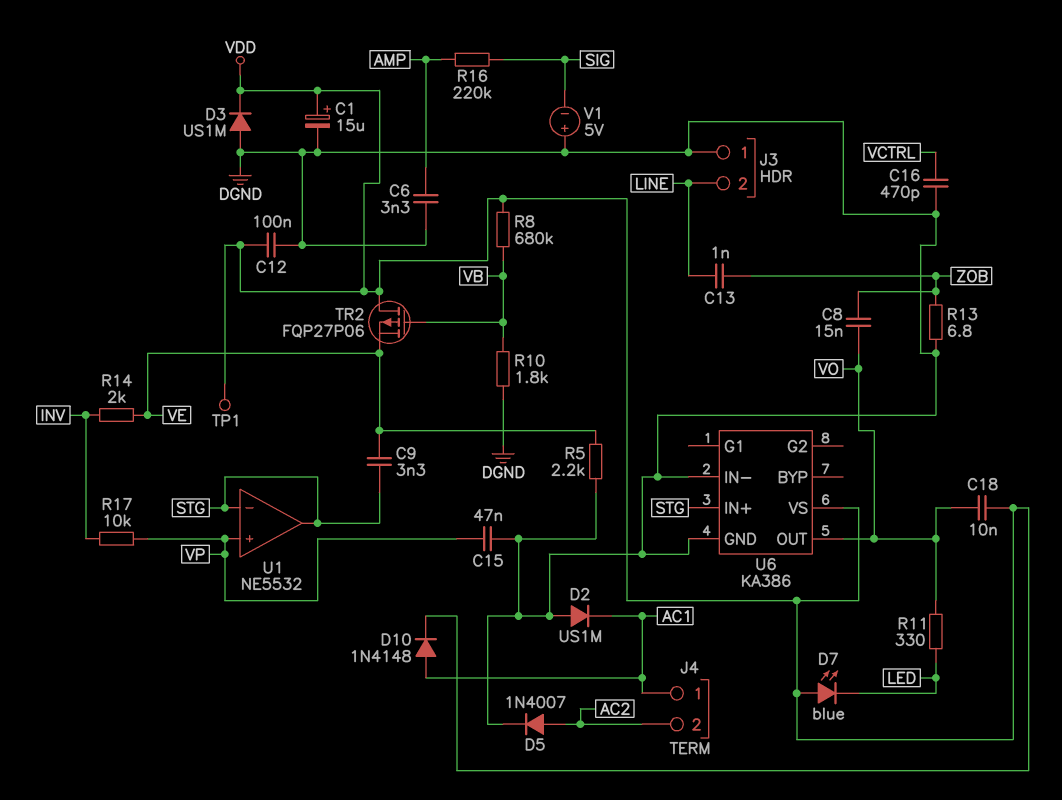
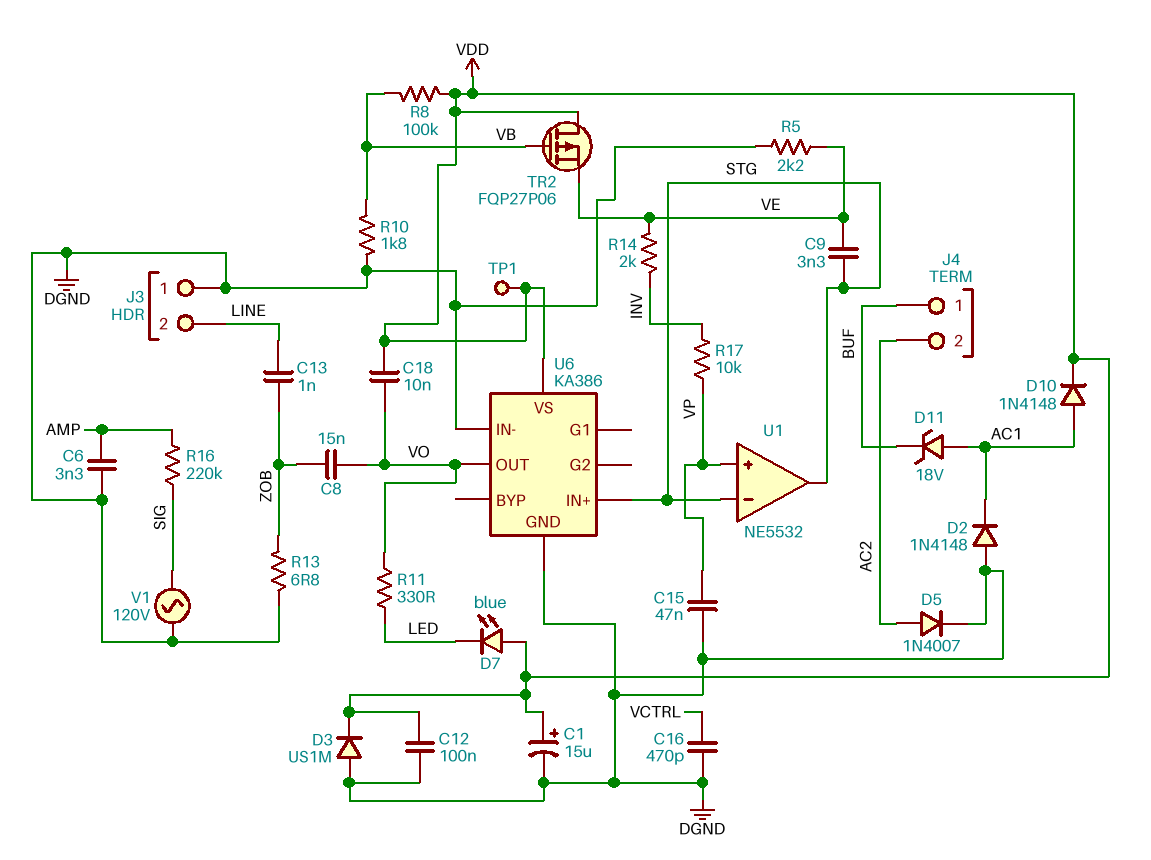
D2: diode US1M (A DGND, K AC1) -> diode 1N4148 (A DGND, K AC1)
D11: none -> zener 18V (A AC1, K BUF)
J4 pin 1: AC1 -> BUF
R8: 680k (VB, VDD) -> 100k (VB, VDD)
V1: 5V (plus DGND, minus SIG) -> AC 120V (DGND, SIG)

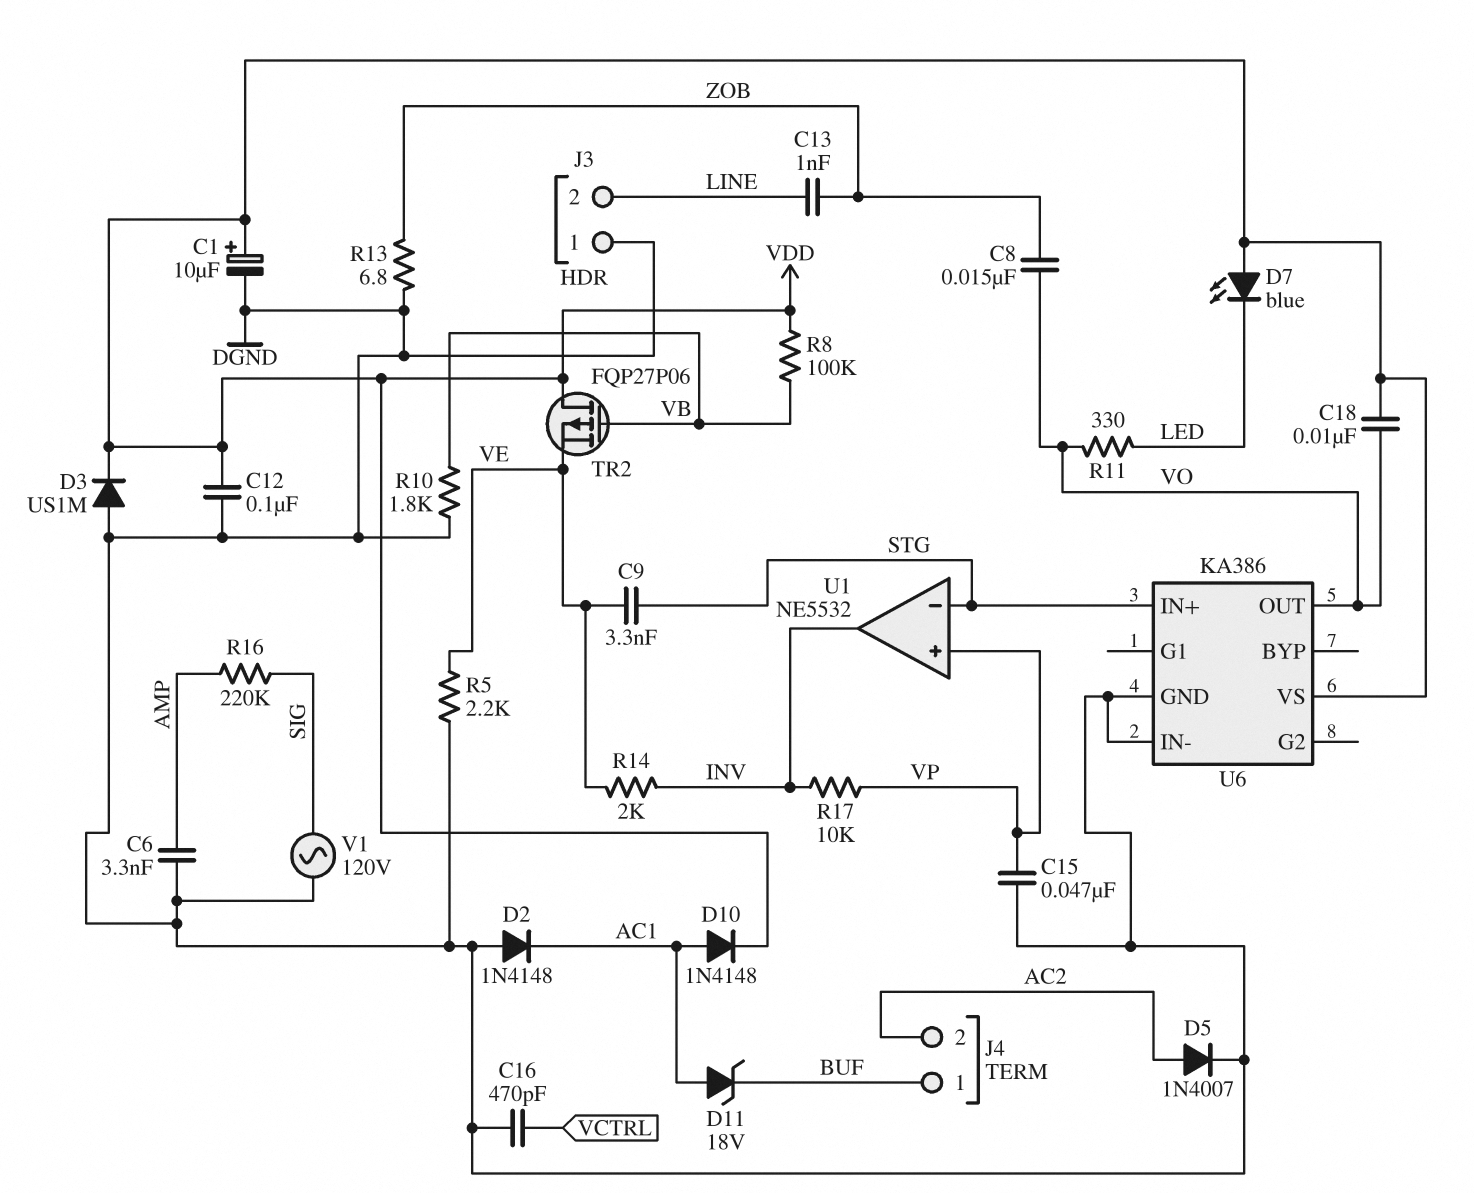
C1: 15uF (plus VDD, minus DGND) -> 10uF (plus VDD, minus DGND)
TP1: test point (VDD) -> none
U1 pin out: STG -> INV

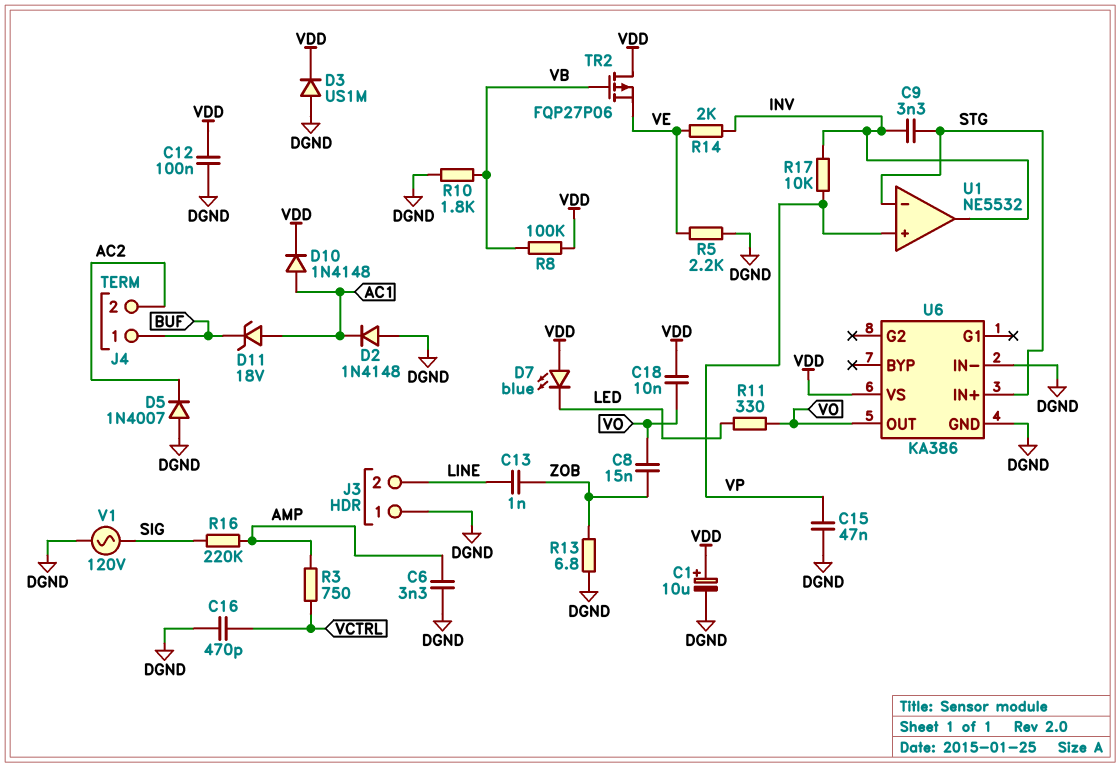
C9: 3.3nF (STG, VE) -> 3.3nF (INV, STG)
D5: diode 1N4007 (A AC2, K DGND) -> diode 1N4007 (A DGND, K AC2)
R3: none -> 750 (AMP, VCTRL)

